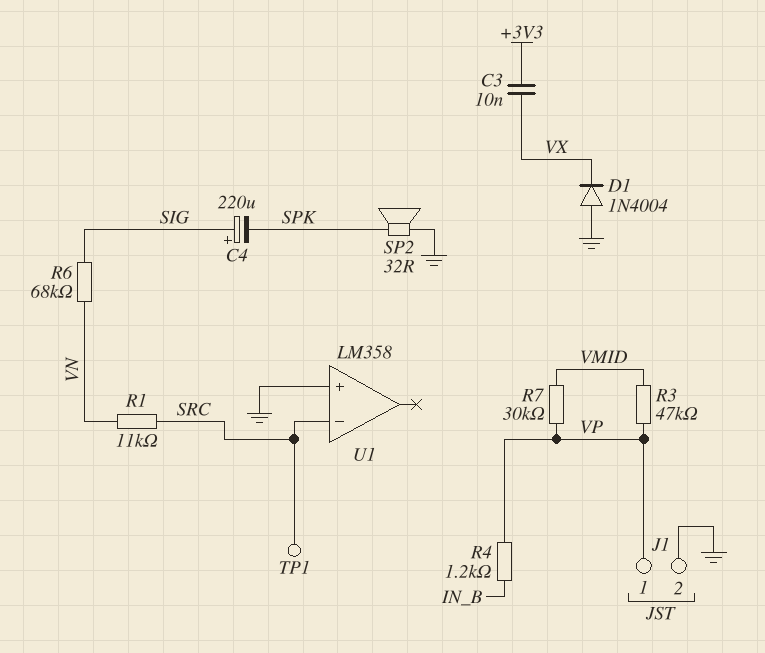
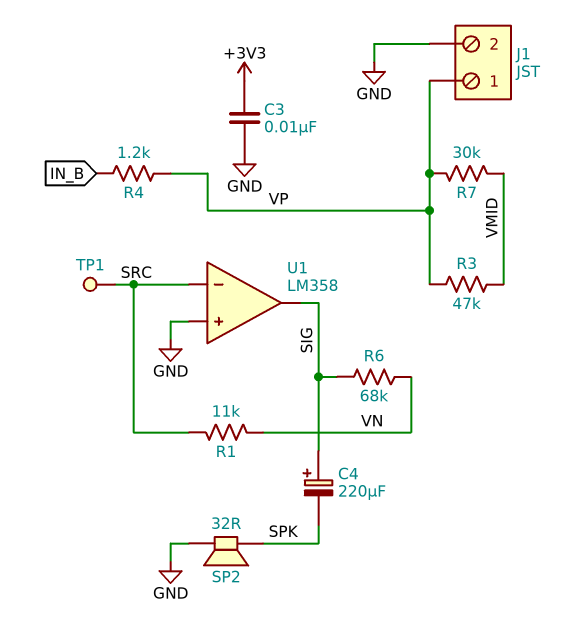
C3: 10nF (+3V3, VX) -> 10nF (+3V3, GND)
D1: diode 1N4004 (A GND, K VX) -> none
U1 pin out: none -> SIG

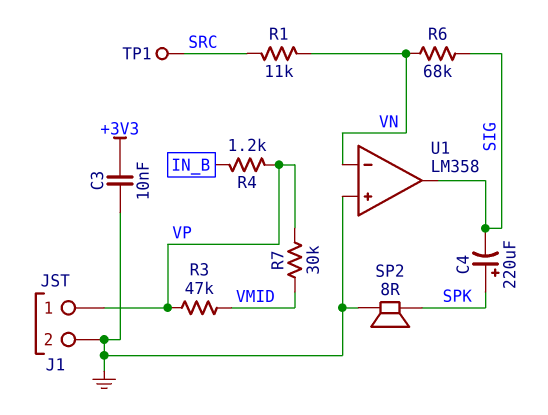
C4: 220uF (plus SIG, minus SPK) -> 220uF (plus SPK, minus SIG)
SP2: speaker 32R (GND, SPK) -> speaker 8R (GND, SPK)
U1 pin in-: SRC -> VN

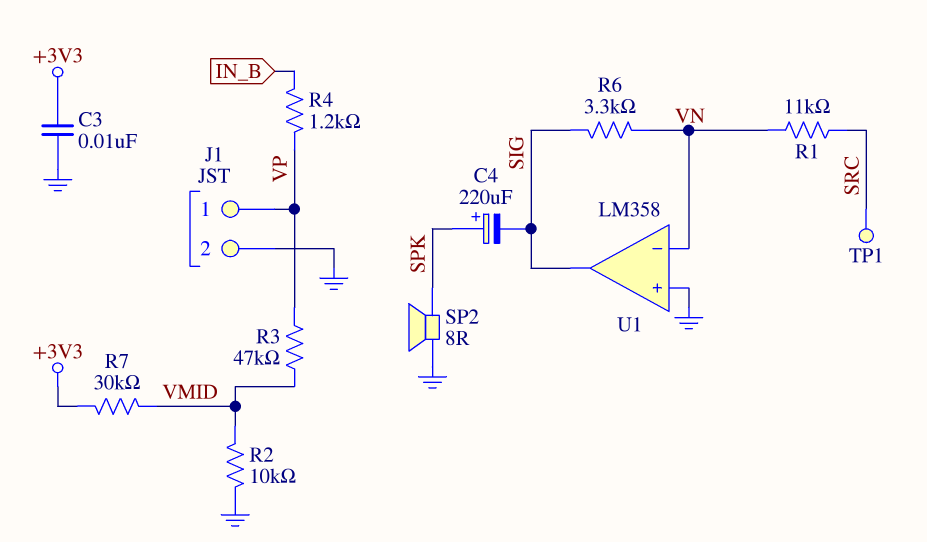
R2: none -> 10k (GND, VMID)
R6: 68k (SIG, VN) -> 3.3k (SIG, VN)
R7: 30k (VMID, VP) -> 30k (+3V3, VMID)

